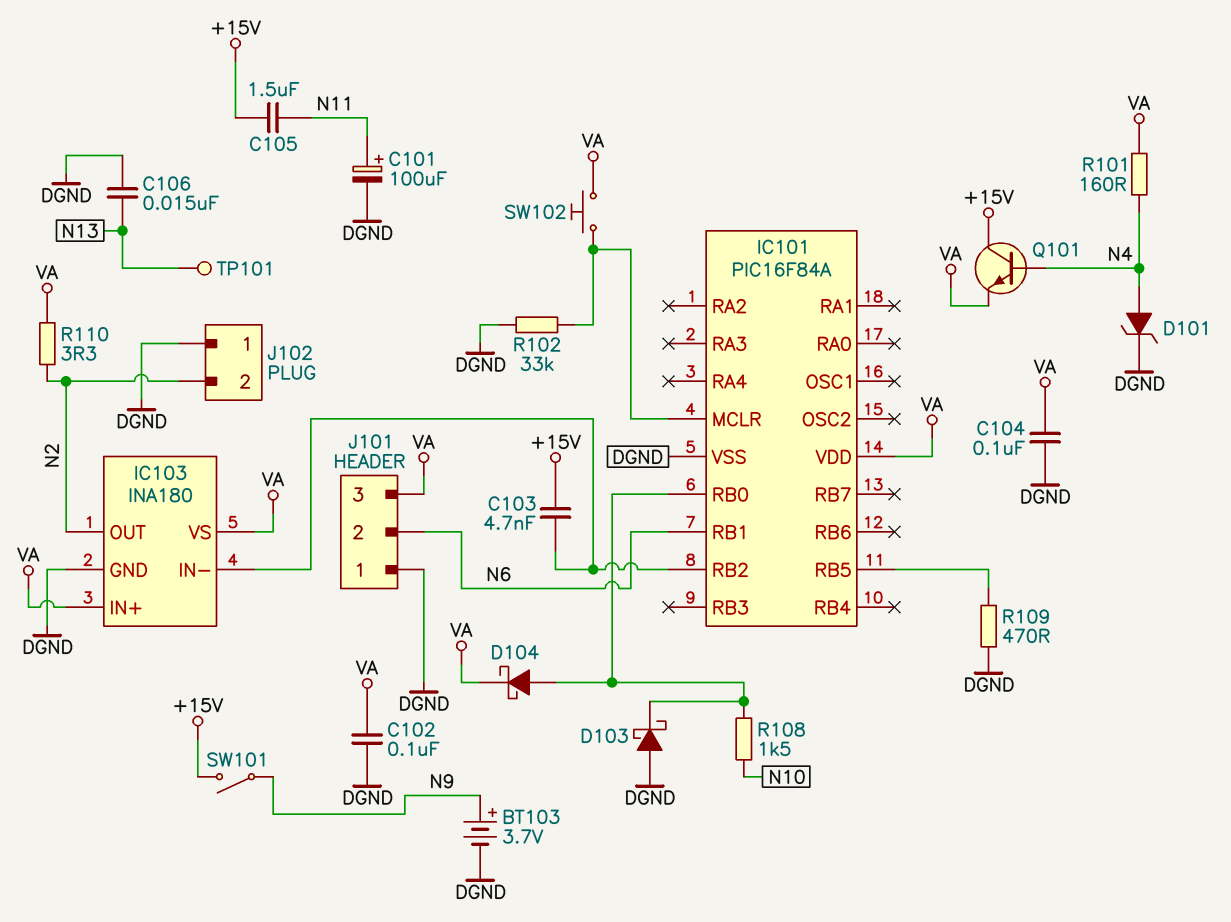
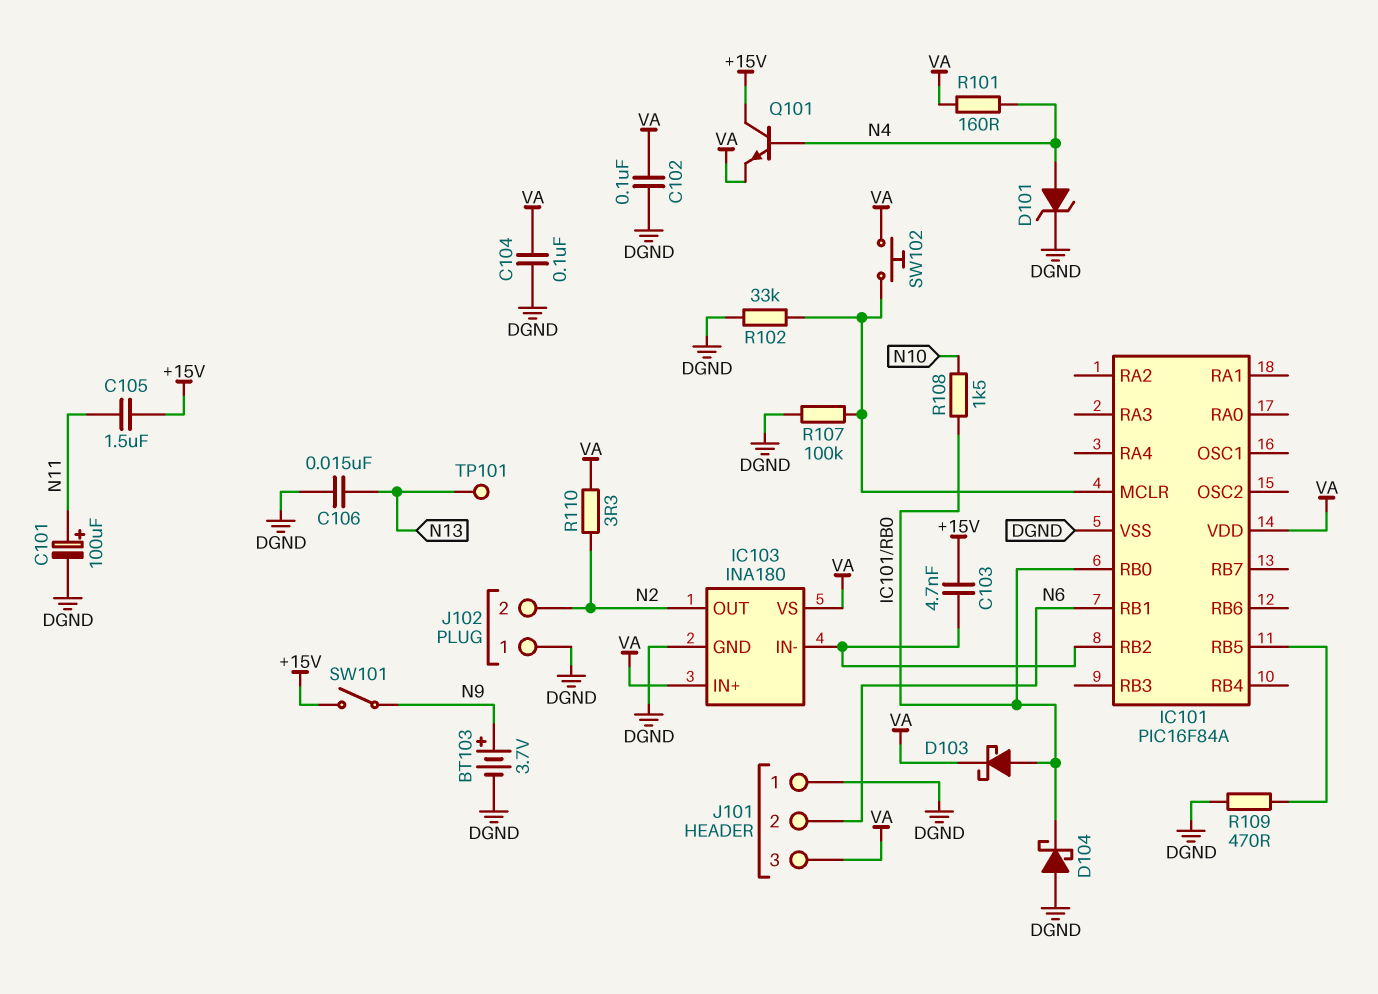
D103: schottky (A DGND, K IC101/RB0) -> schottky (A IC101/RB0, K VA)
D104: schottky (A IC101/RB0, K VA) -> schottky (A DGND, K IC101/RB0)
R107: none -> 100k (DGND, IC101/MCLR)

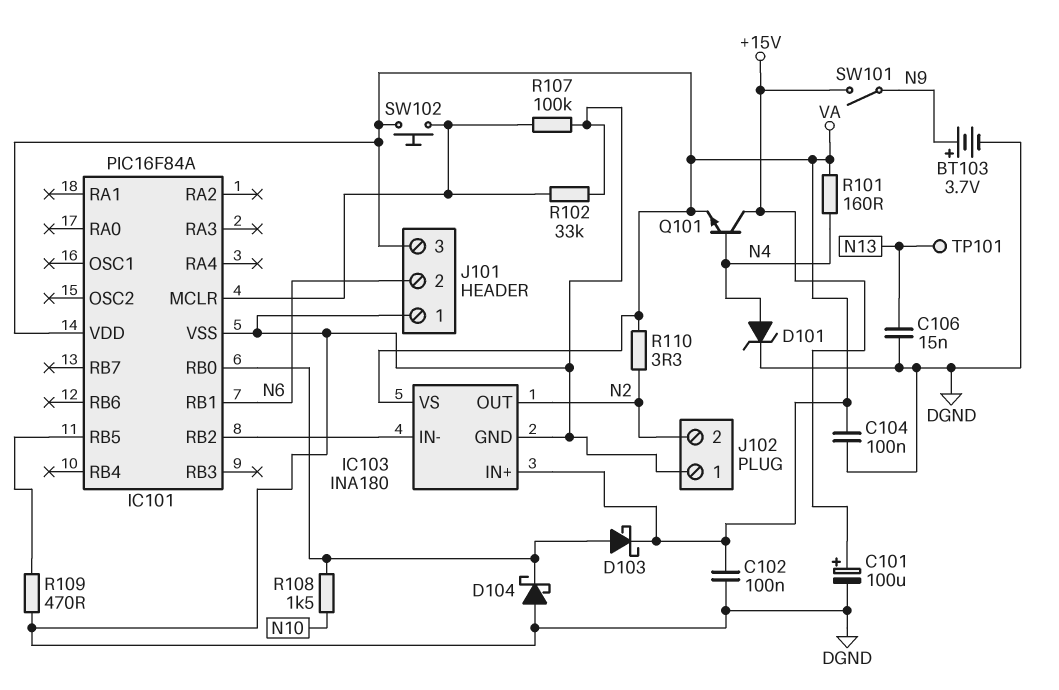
C101: 100uF (plus N11, minus DGND) -> 100uF (plus +15V, minus DGND)
C103: 4.7nF (+15V, IC101/RB2) -> none
C105: 1.5uF (+15V, N11) -> none

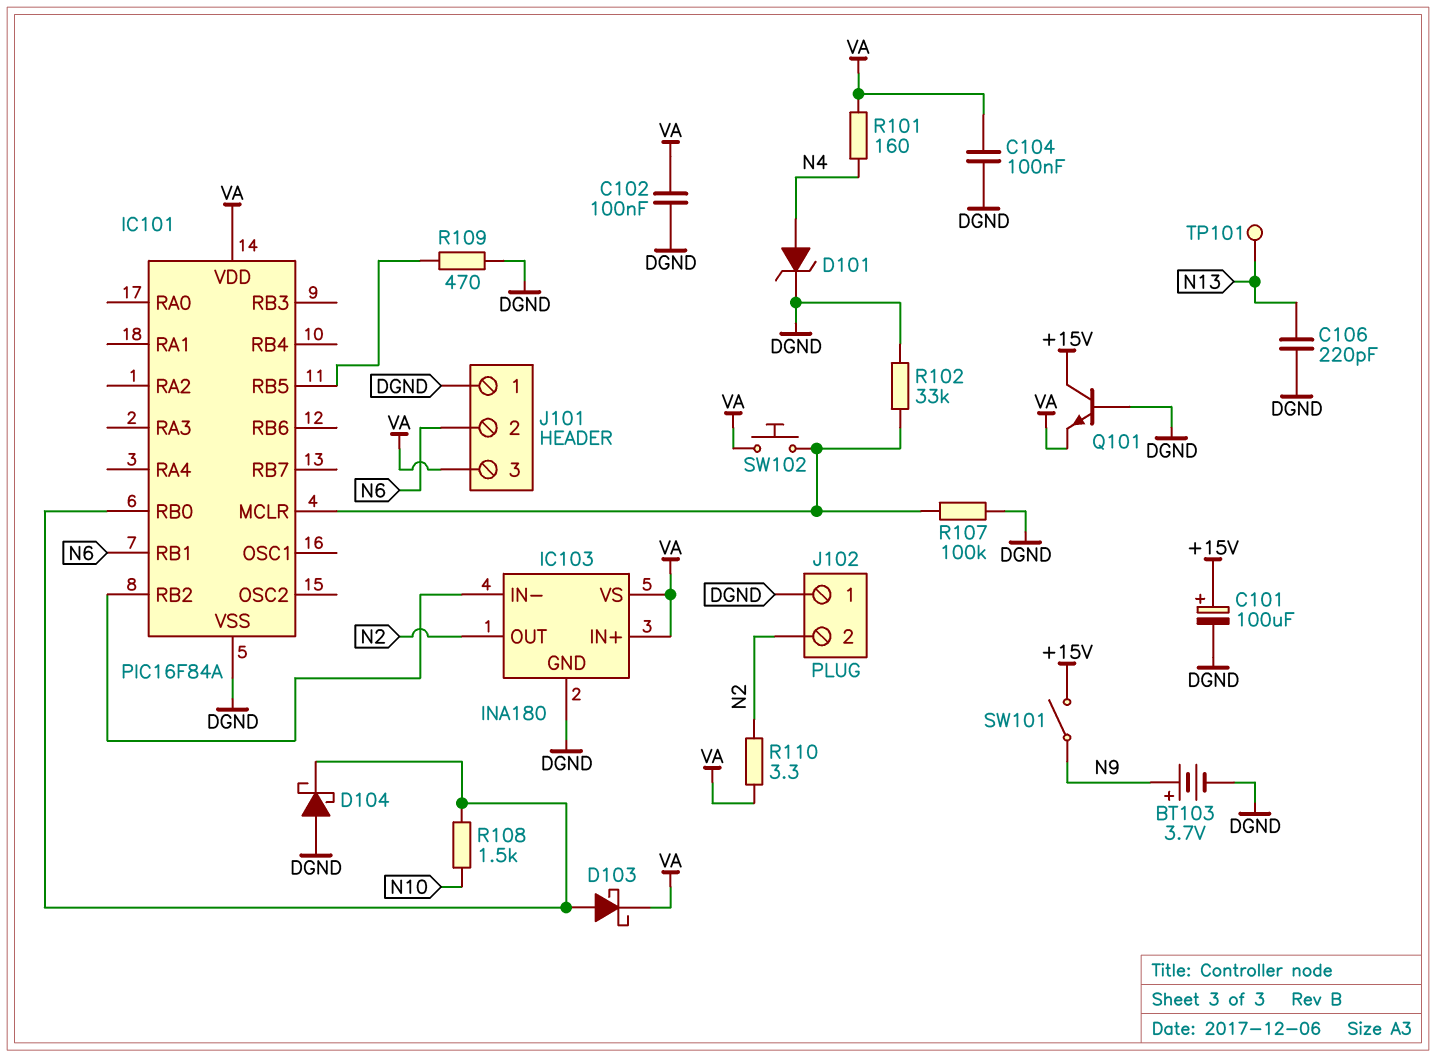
C106: 15nF (DGND, N13) -> 220pF (DGND, N13)
Q101: NPN (B N4, C +15V, E VA) -> NPN (B DGND, C +15V, E VA)

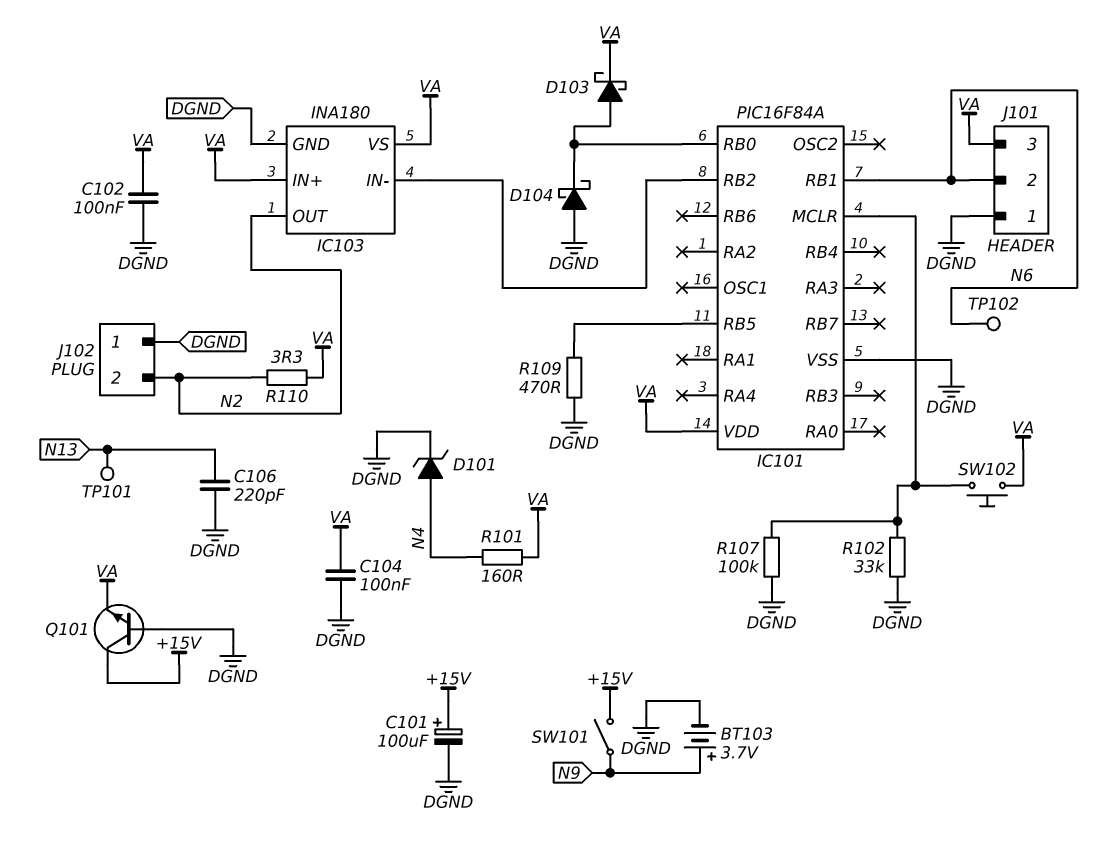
R108: 1.5k (IC101/RB0, N10) -> none
TP102: none -> test point (N6)

